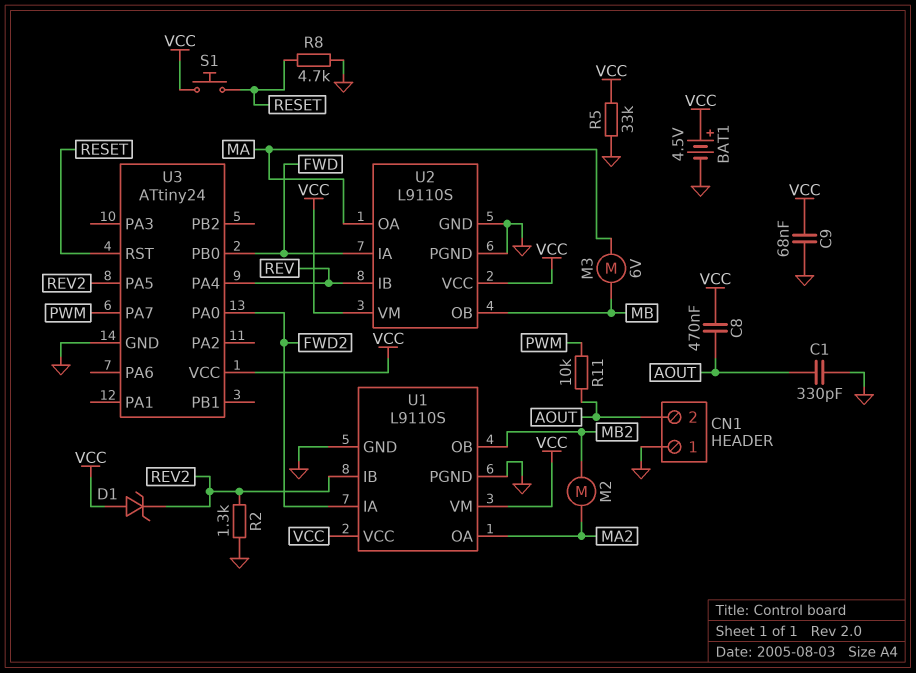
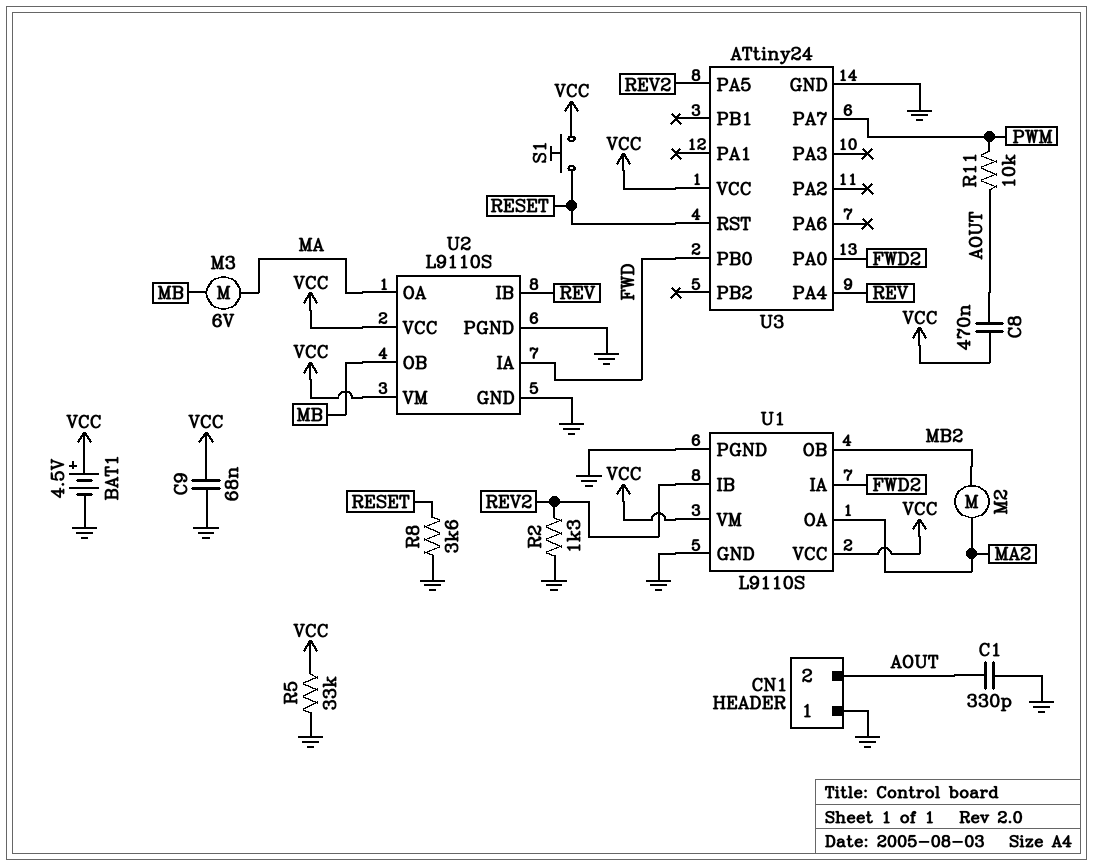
D1: zener (A VCC, K REV2) -> none
R8: 4.7k (GND, RESET) -> 3.6k (GND, RESET)

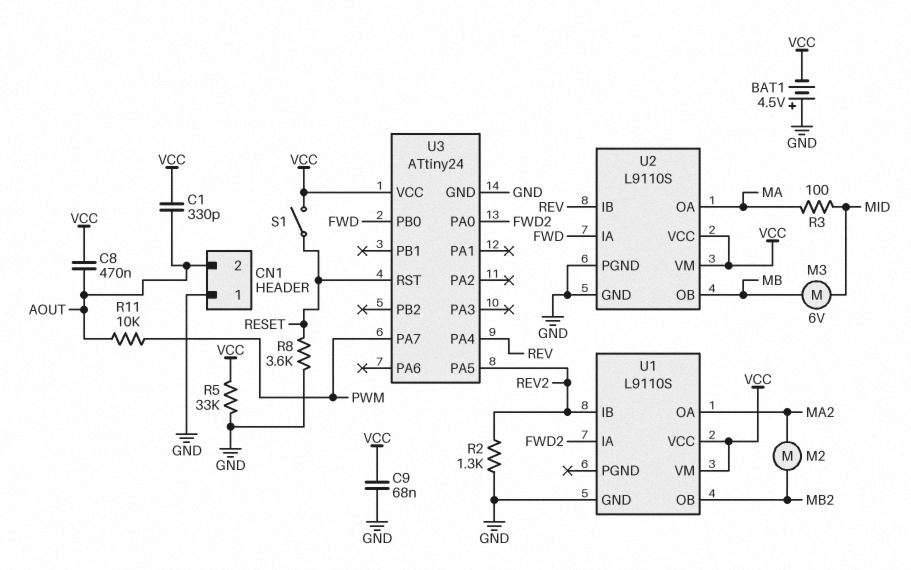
BAT1: 4.5V (plus VCC, minus GND) -> 4.5V (plus GND, minus VCC)
C1: 330pF (AOUT, GND) -> 330pF (AOUT, VCC)
M3: motor 6V (MA, MB) -> motor 6V (MB, MID)
R3: none -> 100 (MA, MID)
S1: button (RESET, VCC) -> switch (RESET, VCC)
U1 pin PGND: GND -> none

